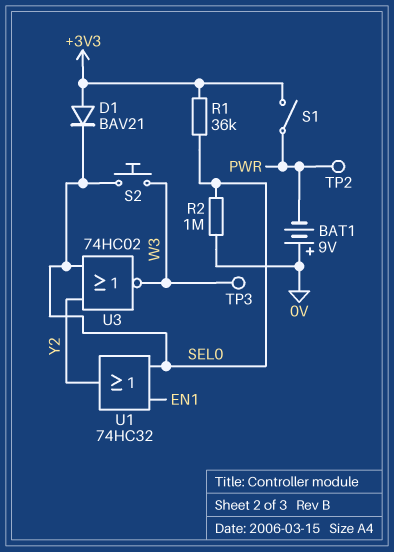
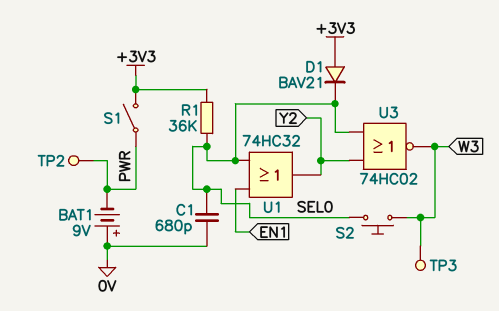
C1: none -> 680pF (0V, SEL0)
R2: 1M (0V, SEL0) -> none

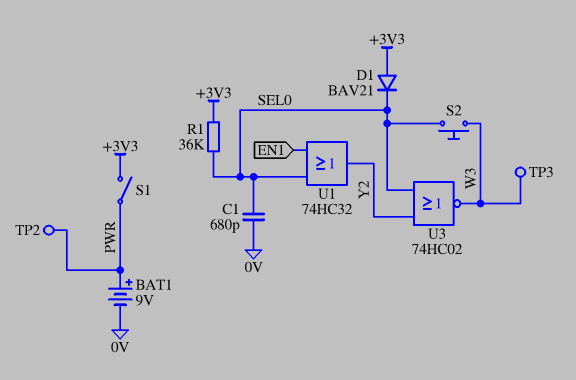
BAT1: 9V (plus 0V, minus PWR) -> 9V (plus PWR, minus 0V)

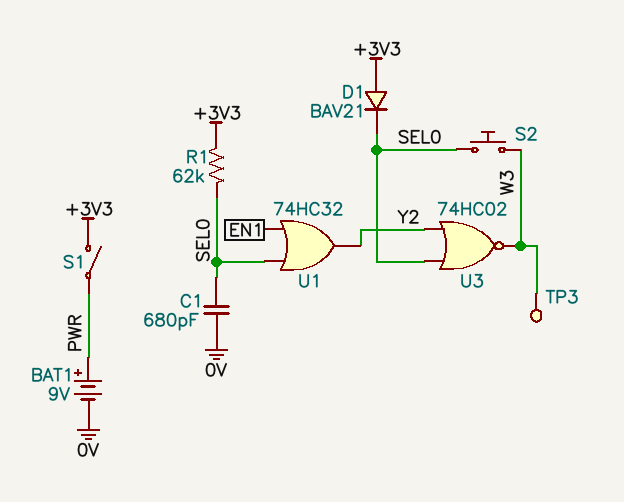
R1: 36k (+3V3, SEL0) -> 62k (+3V3, SEL0)
TP2: test point (PWR) -> none

